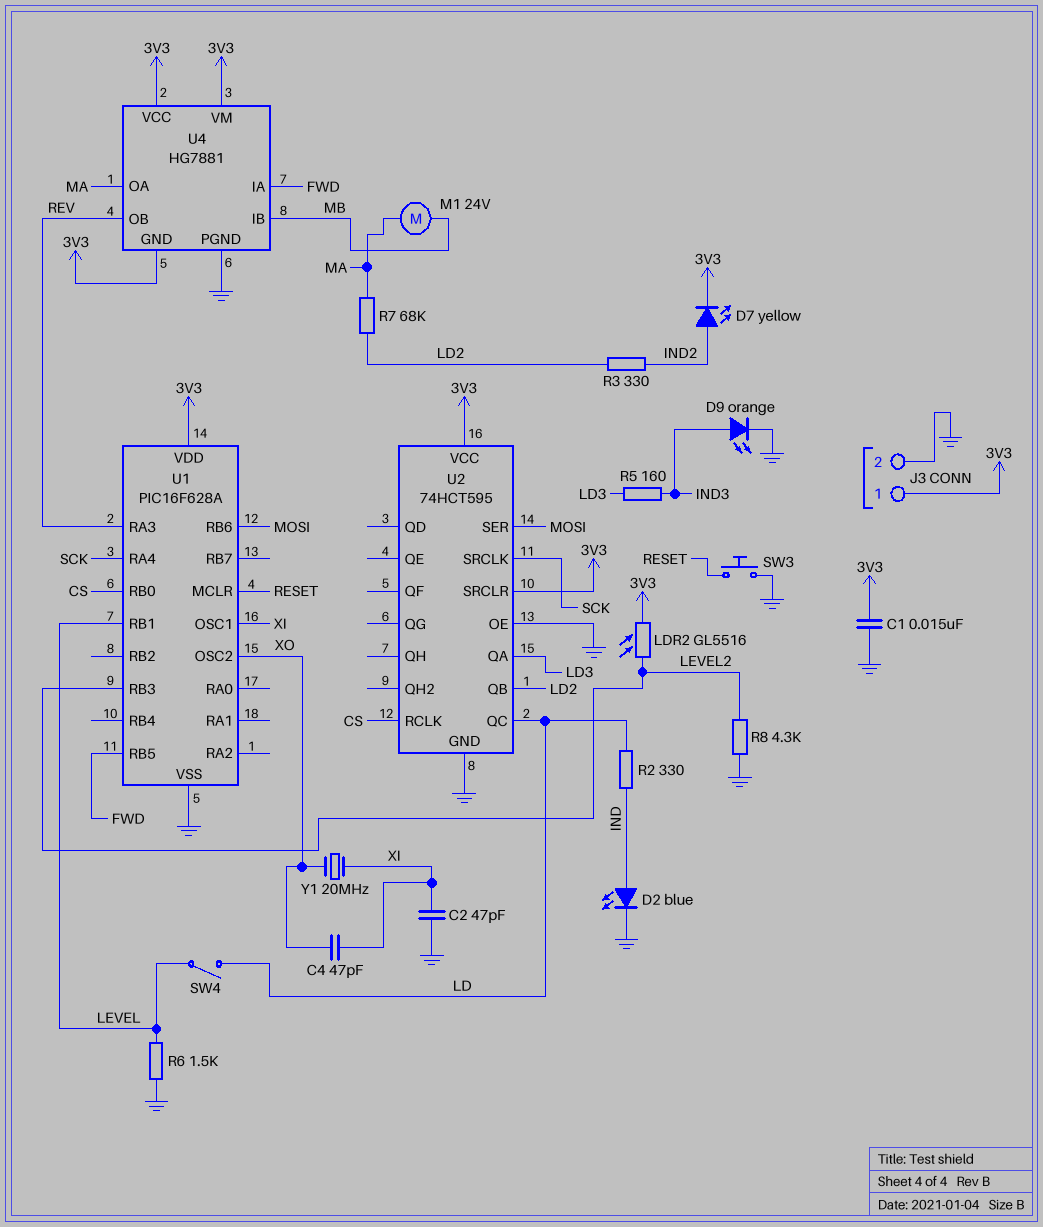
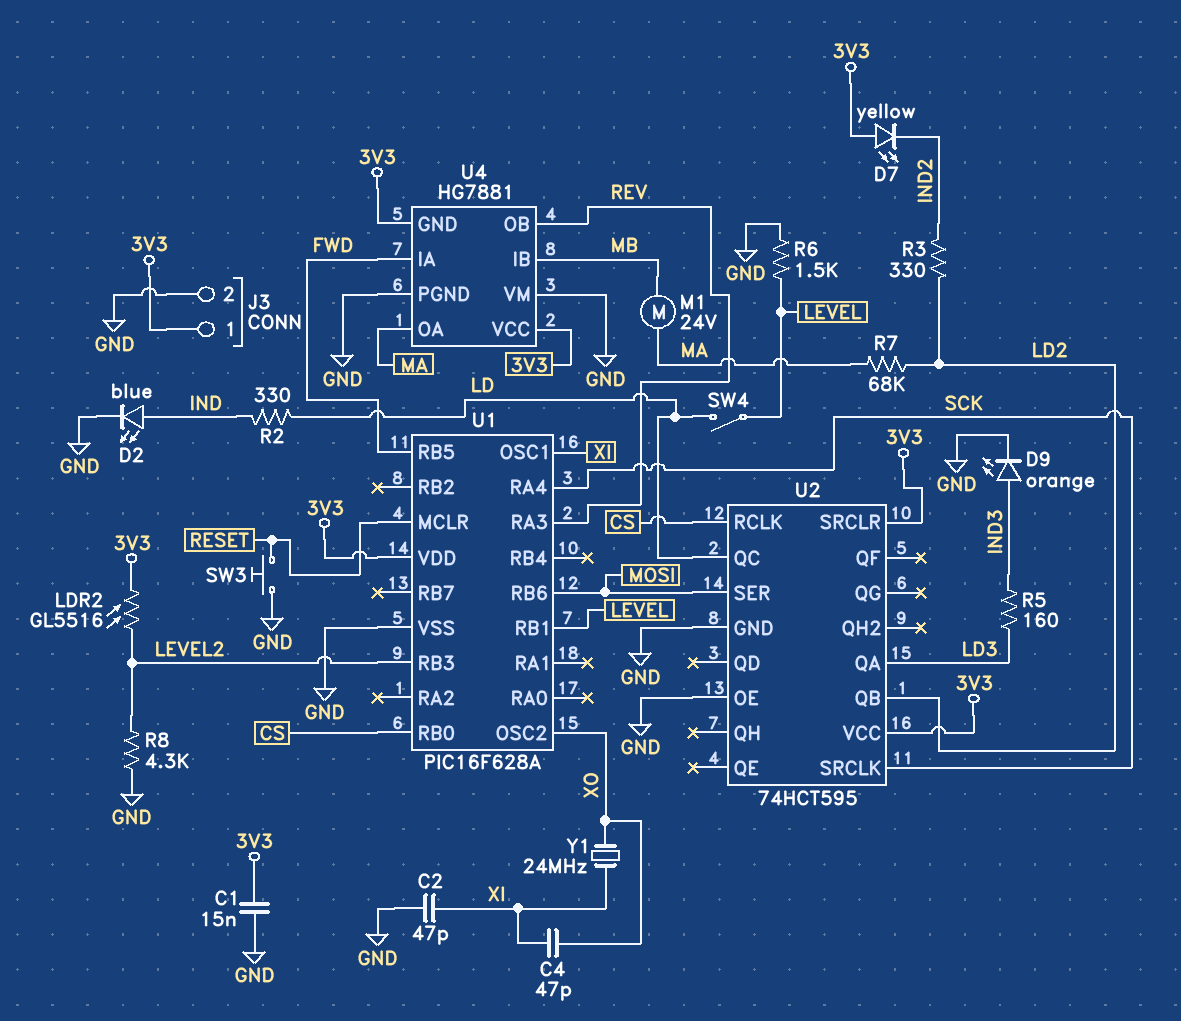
D7: LED yellow (A IND2, K 3V3) -> LED yellow (A 3V3, K IND2)
U4 pin VM: 3V3 -> GND
Y1: 20MHz (XI, XO) -> 24MHz (XI, XO)

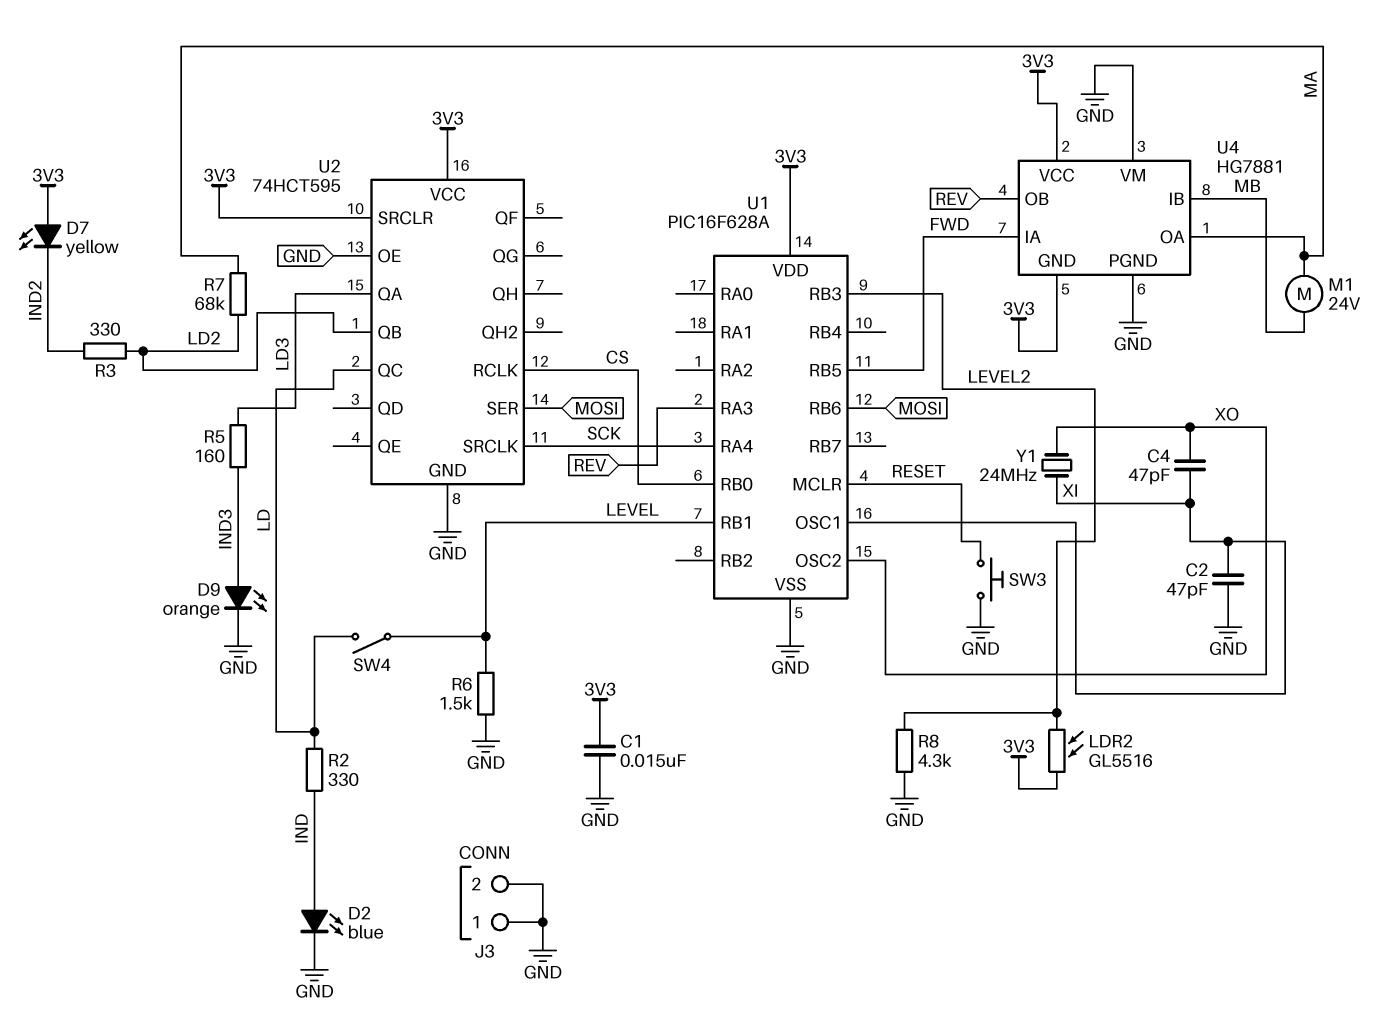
J3 pin 1: 3V3 -> GND

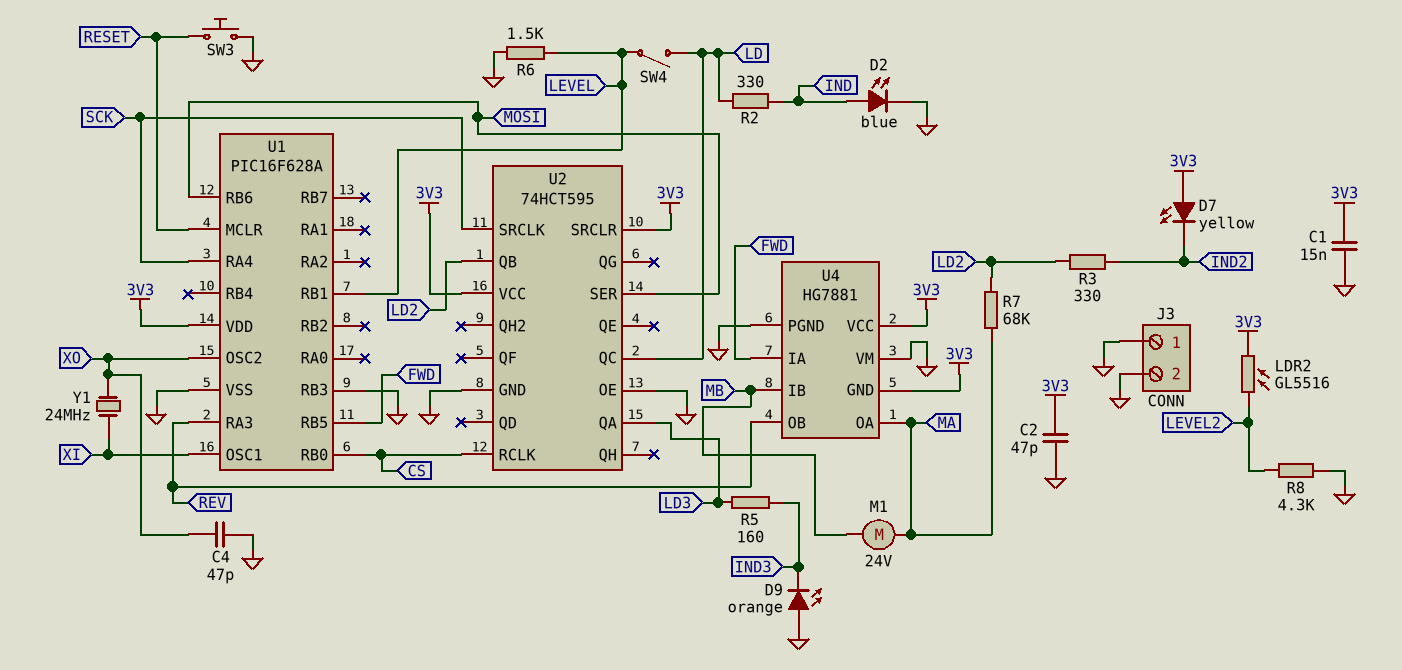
C2: 47pF (GND, XI) -> 47pF (3V3, GND)
C4: 47pF (XI, XO) -> 47pF (GND, XO)
D9: LED orange (A IND3, K GND) -> LED orange (A GND, K IND3)
U1 pin RB3: LEVEL2 -> GND

